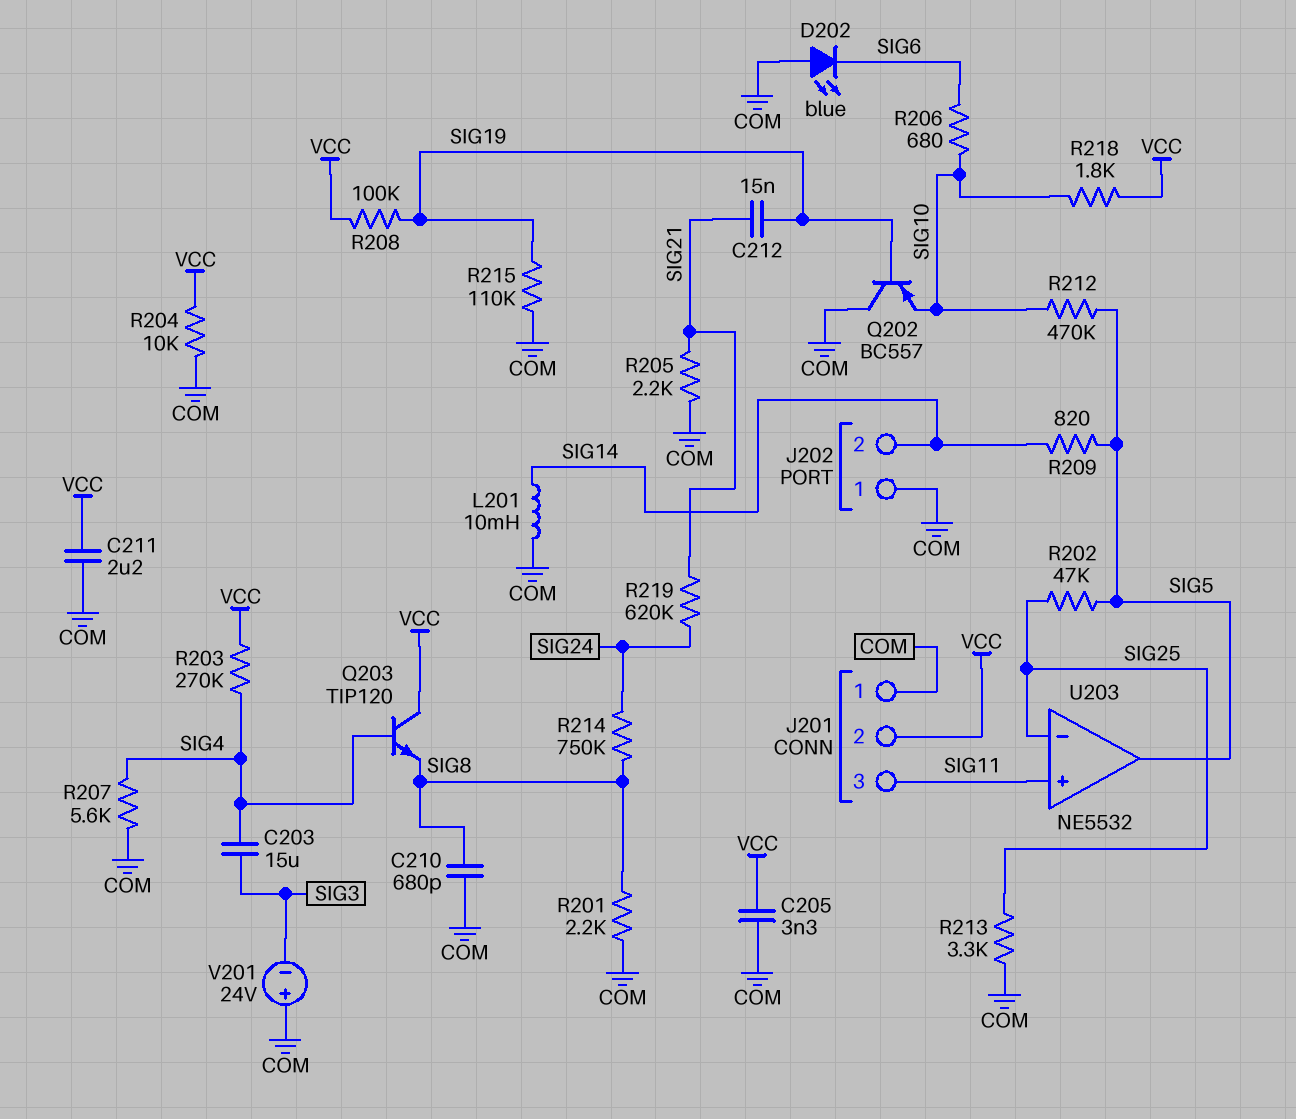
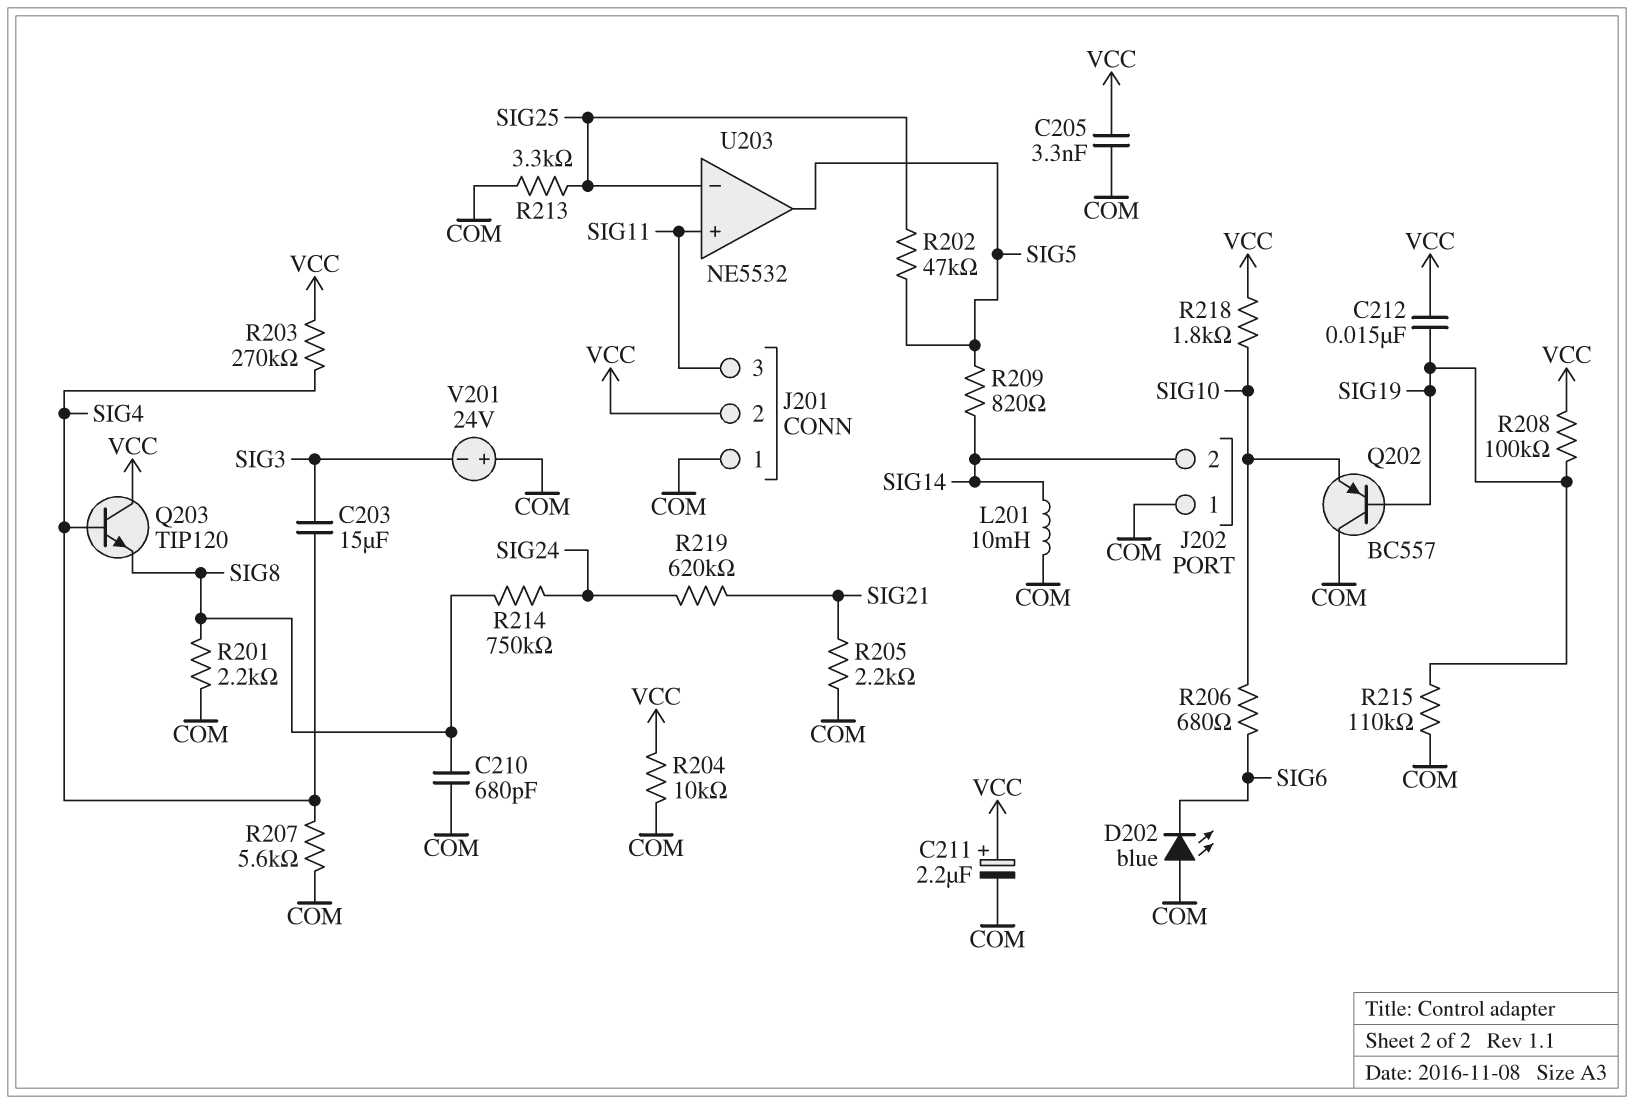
C211: 2.2uF (COM, VCC) -> 2.2uF (plus VCC, minus COM)
C212: 15nF (SIG19, SIG21) -> 15nF (SIG19, VCC)
R212: 470k (SIG5, SIG10) -> none

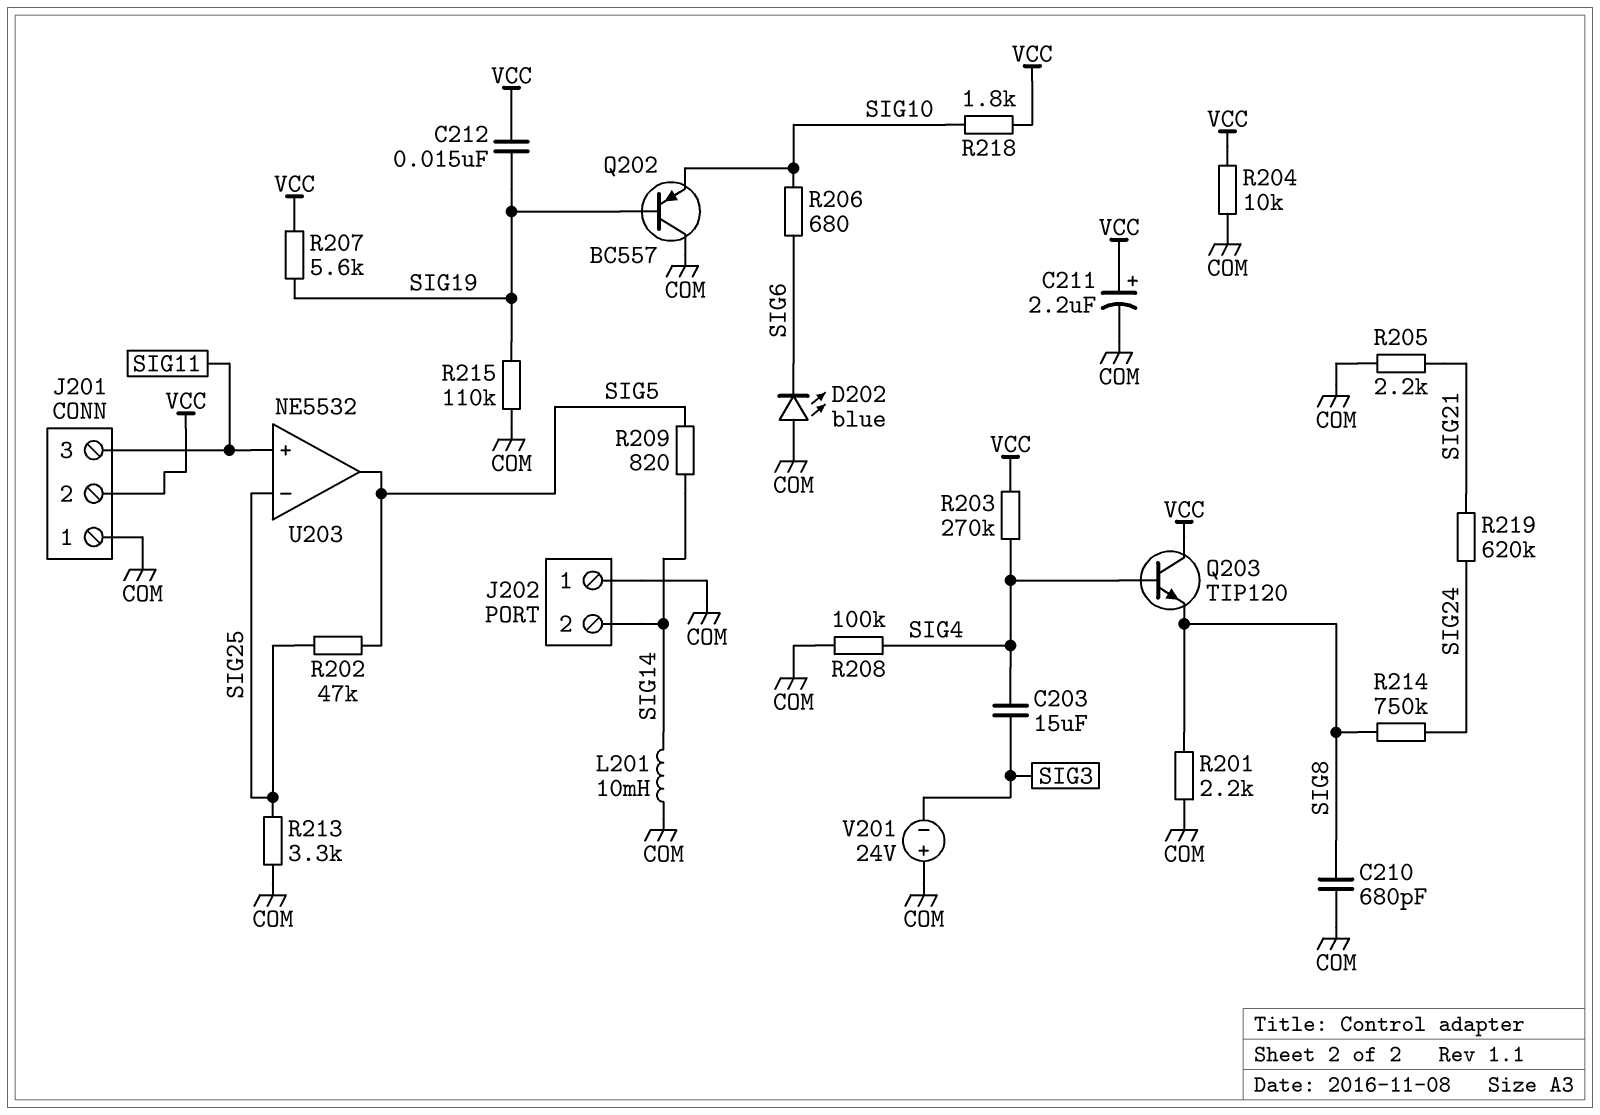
C205: 3.3nF (COM, VCC) -> none
R207: 5.6k (COM, SIG4) -> 5.6k (SIG19, VCC)
R208: 100k (SIG19, VCC) -> 100k (COM, SIG4)

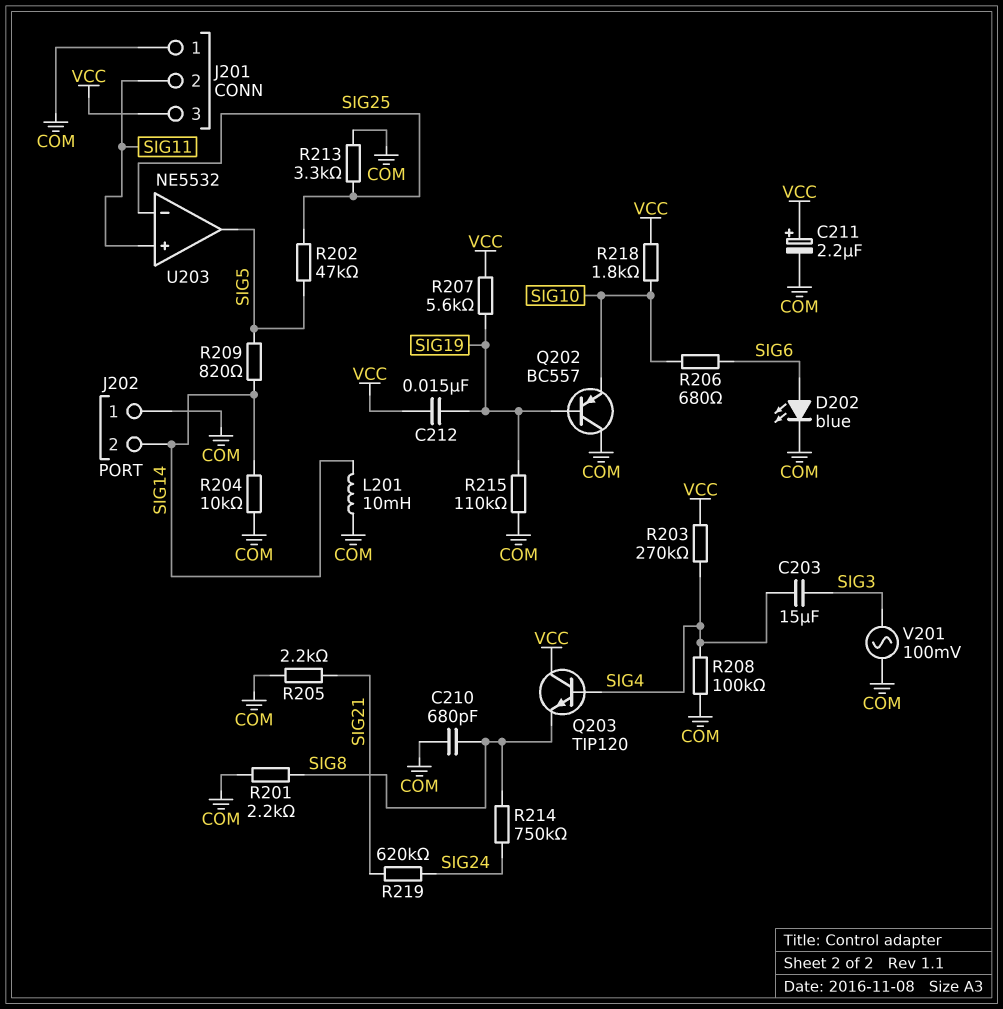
D202: LED blue (A COM, K SIG6) -> LED blue (A SIG6, K COM)
J201 pin 2: VCC -> SIG11
J201 pin 3: SIG11 -> VCC
R204: 10k (COM, VCC) -> 10k (COM, SIG14)
V201: 24V (plus COM, minus SIG3) -> AC 100mV (COM, SIG3)

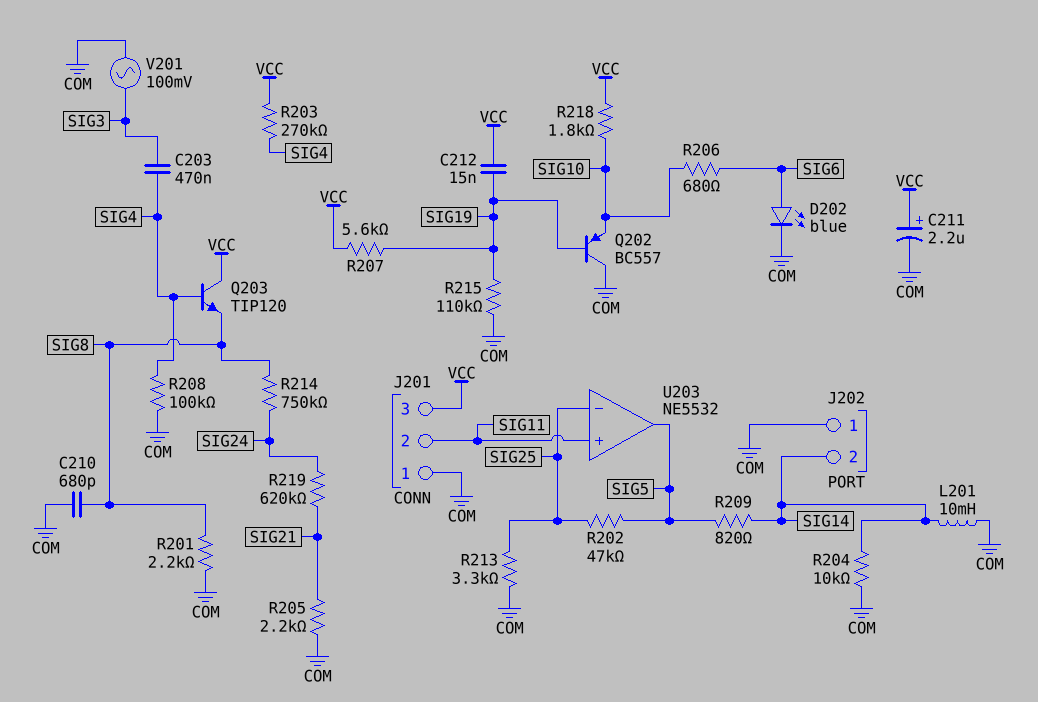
C203: 15uF (SIG3, SIG4) -> 470nF (SIG3, SIG4)

